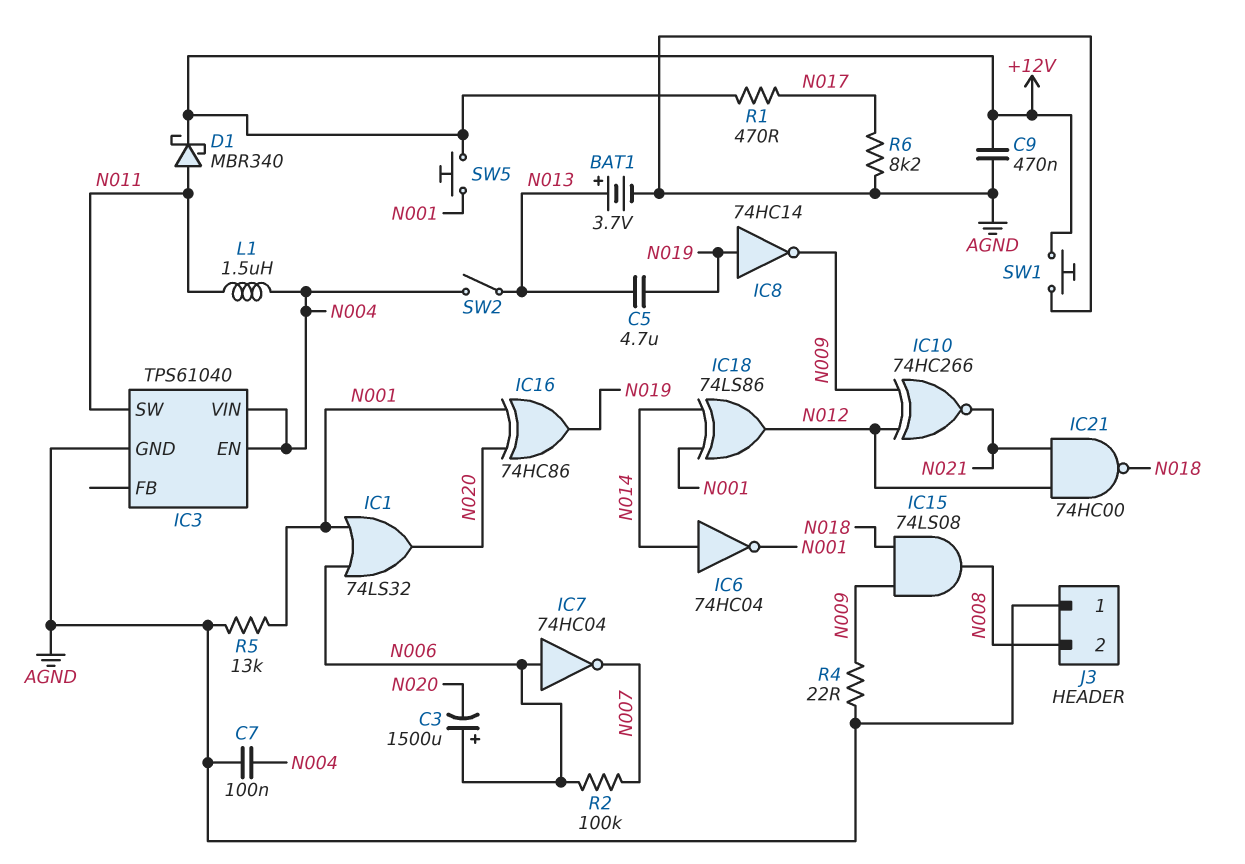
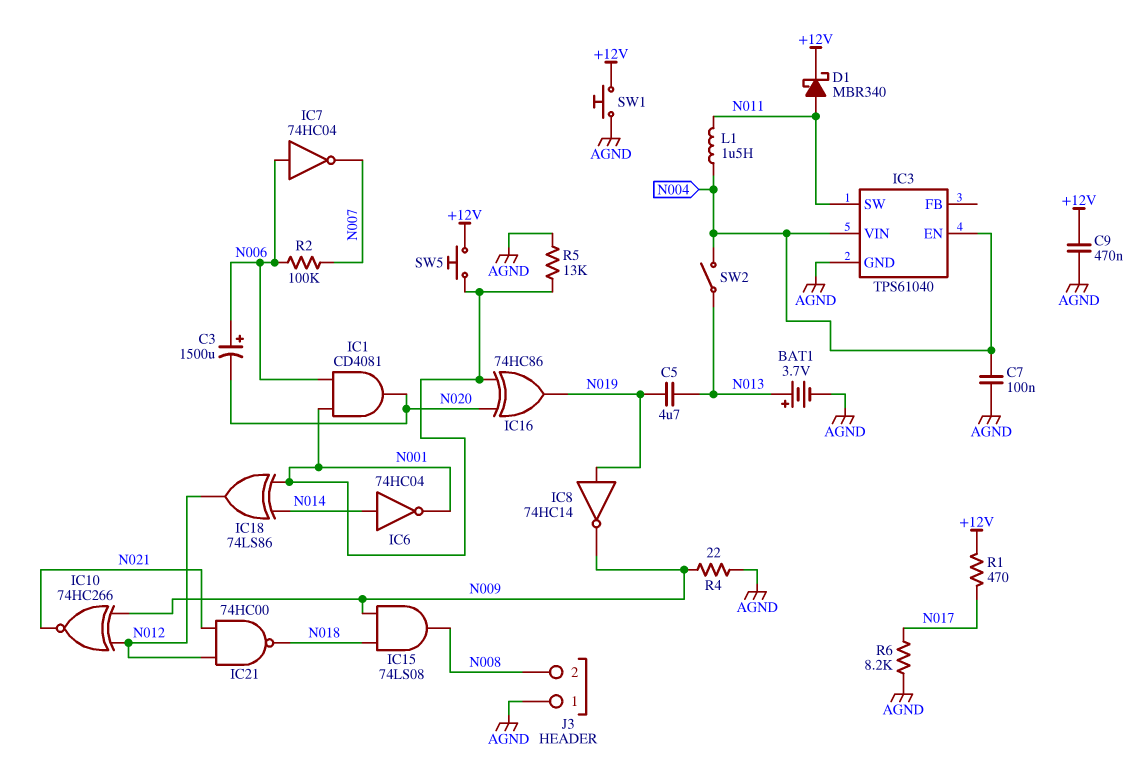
IC1: OR 74LS32 (in N001, in N006, out N020) -> AND CD4081 (in N001, in N006, out N020)

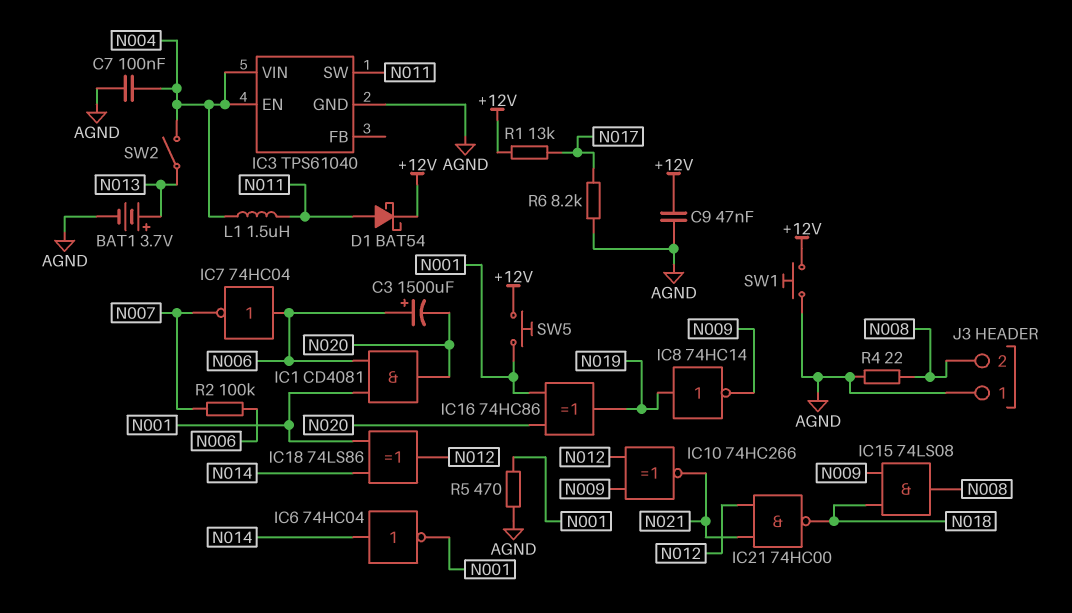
C5: 4.7uF (N013, N019) -> none
C9: 470nF (+12V, AGND) -> 47nF (+12V, AGND)
D1: schottky MBR340 (A N011, K +12V) -> schottky BAT54 (A N011, K +12V)
R1: 470 (+12V, N017) -> 13k (+12V, N017)
R4: 22 (AGND, N009) -> 22 (AGND, N008)
R5: 13k (AGND, N001) -> 470 (AGND, N001)

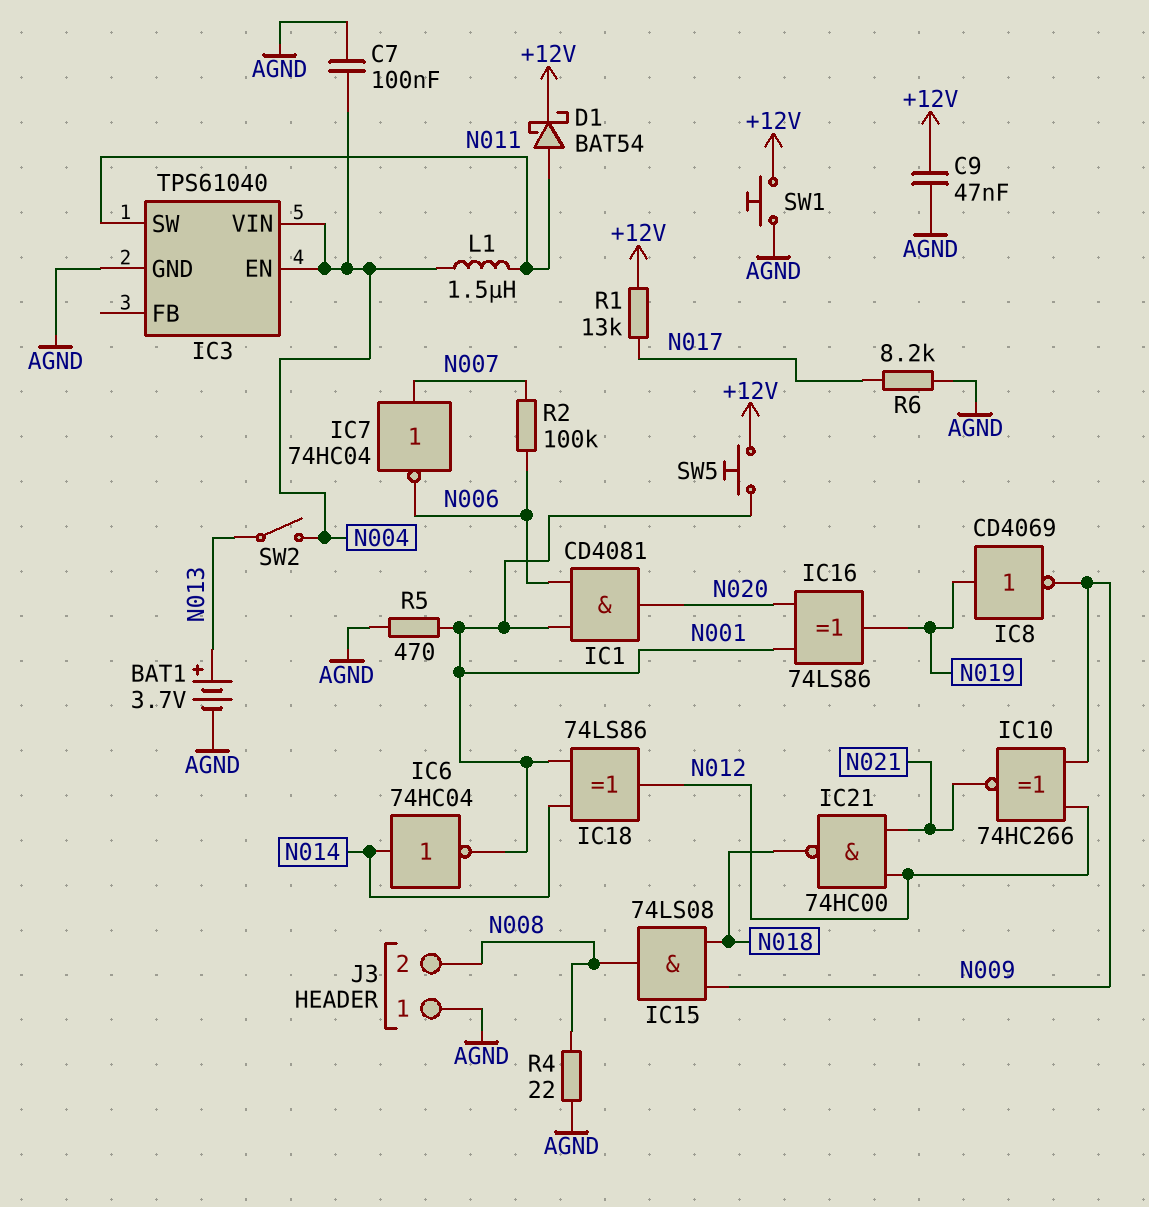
C3: 1500uF (plus N006, minus N020) -> none
IC7: NOT 74HC04 (in N006, out N007) -> NOT 74HC04 (in N007, out N006)
IC8: NOT 74HC14 (in N019, out N009) -> NOT CD4069 (in N019, out N009)
IC16: XOR 74HC86 (in N001, in N020, out N019) -> XOR 74LS86 (in N001, in N020, out N019)

